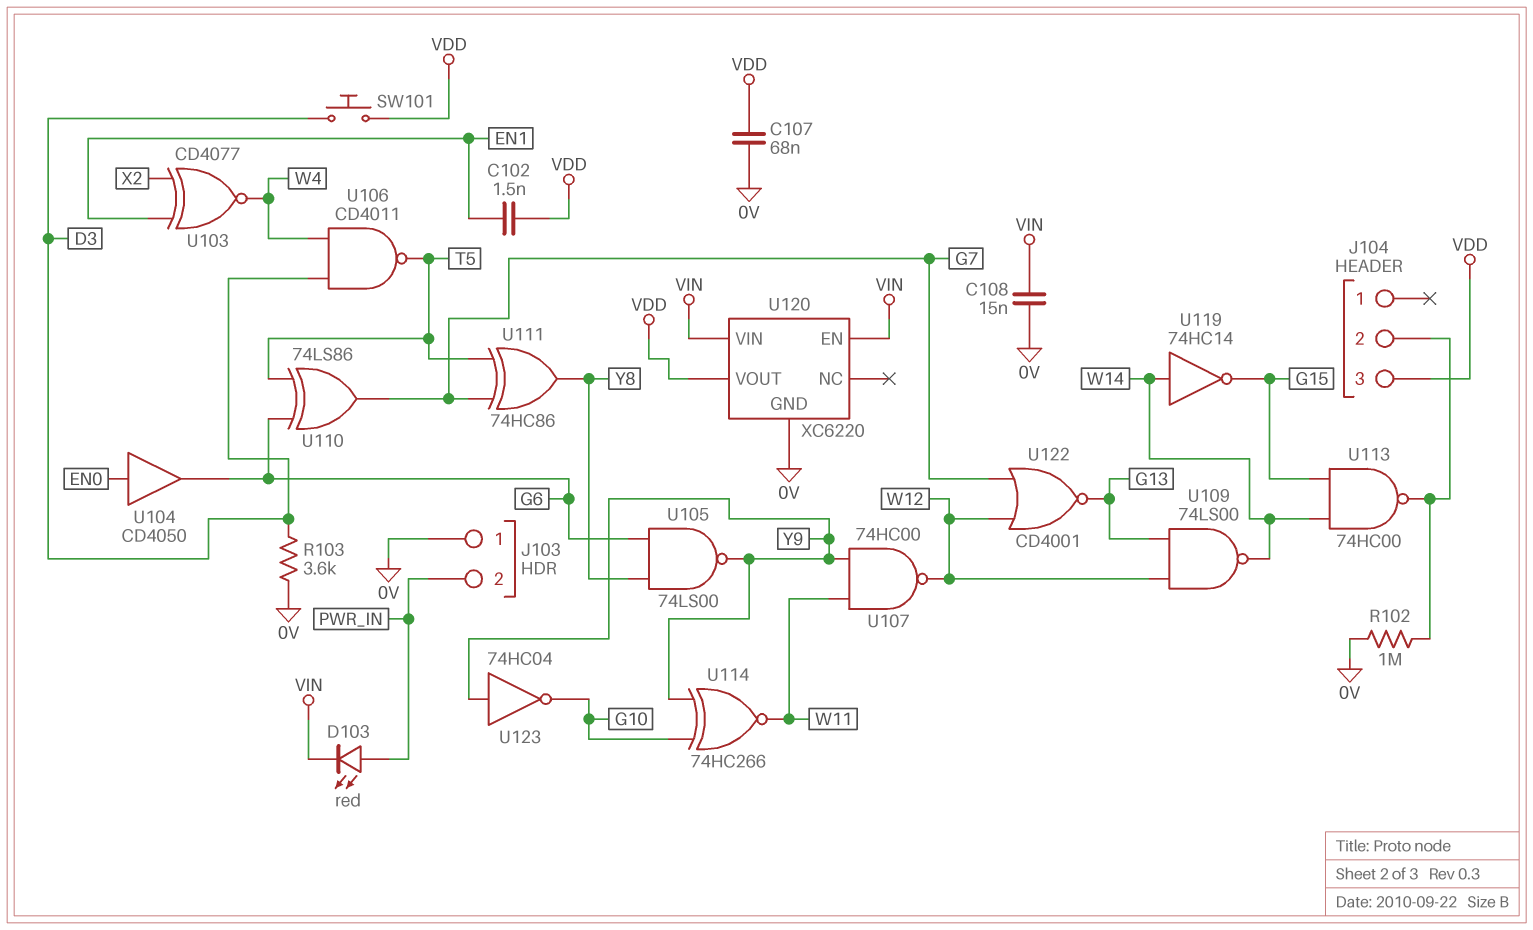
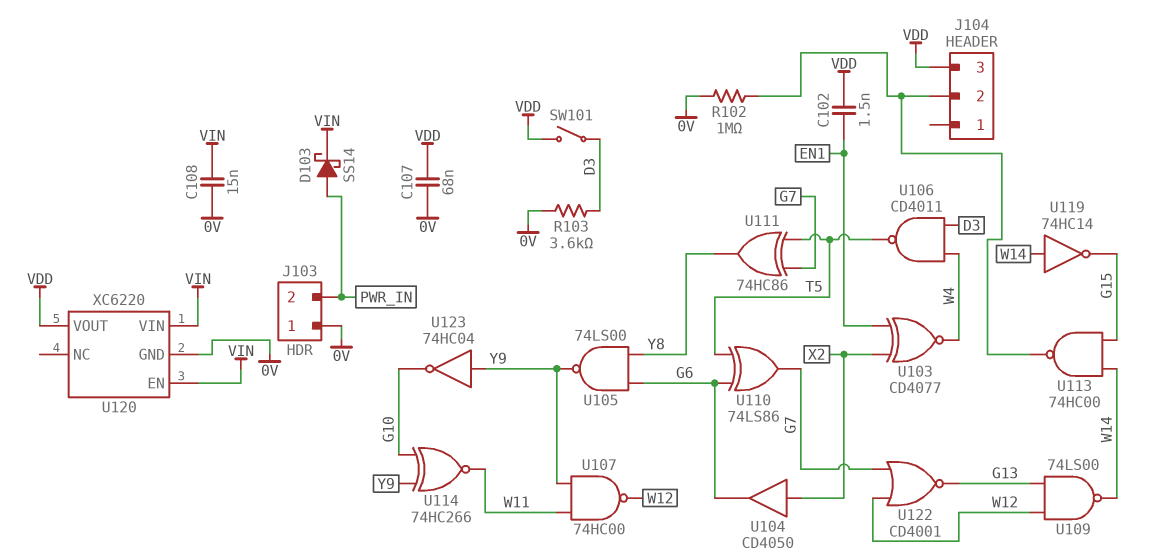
D103: LED red (A PWR_IN, K VIN) -> schottky SS14 (A PWR_IN, K VIN)
SW101: button (D3, VDD) -> switch (D3, VDD)
U104: buffer CD4050 (in EN0, out G6) -> buffer CD4050 (in X2, out G6)

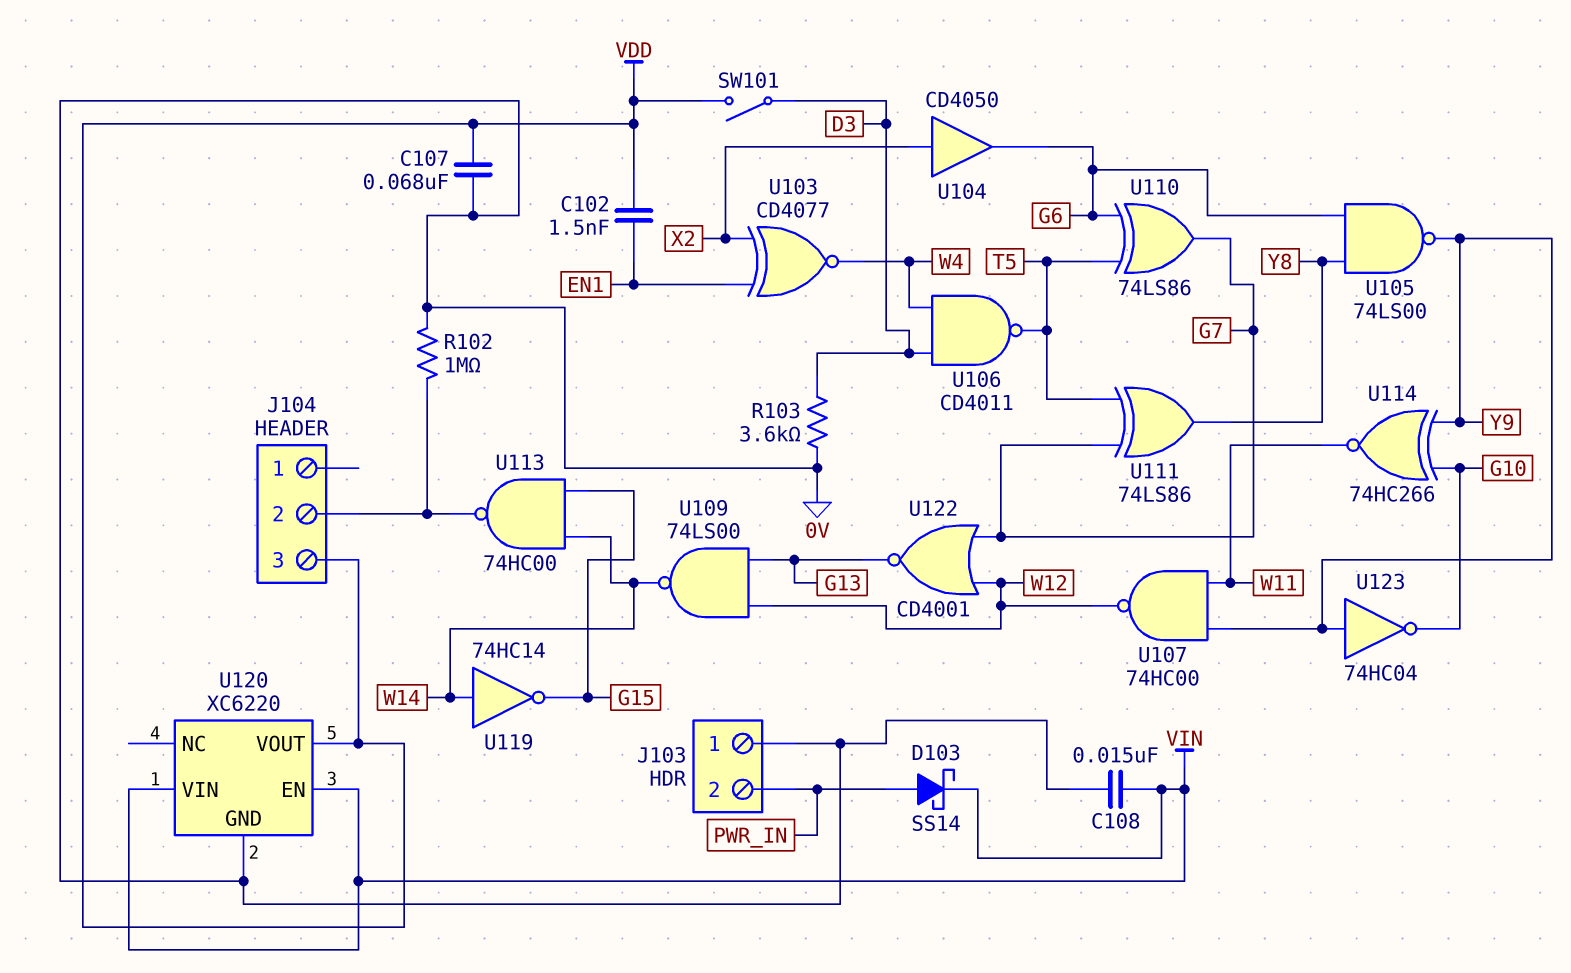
U111: XOR 74HC86 (in G7, in T5, out Y8) -> XOR 74LS86 (in G7, in T5, out Y8)

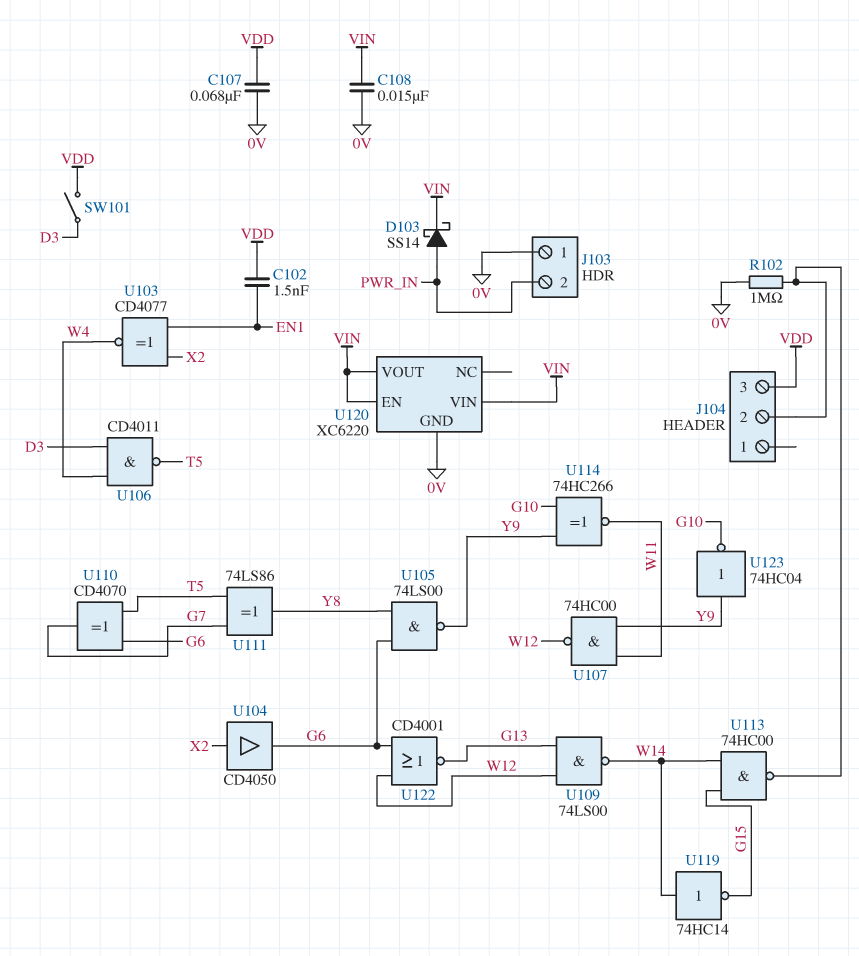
R103: 3.6k (0V, D3) -> none
U110: XOR 74LS86 (in G6, in T5, out G7) -> XOR CD4070 (in G6, in T5, out G7)
U120 pin VOUT: VDD -> VIN
U122: NOR CD4001 (in G7, in W12, out G13) -> NOR CD4001 (in G6, in W12, out G13)

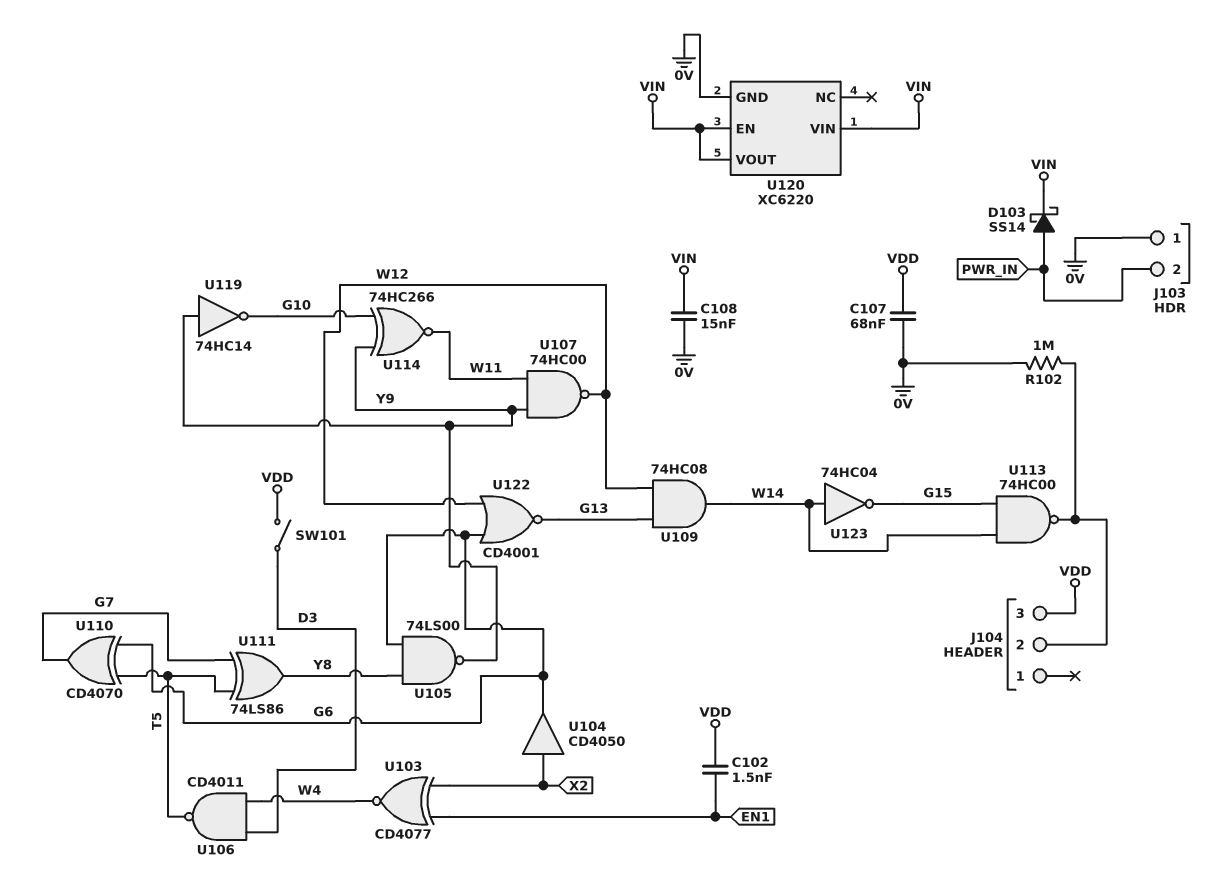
U109: NAND 74LS00 (in G13, in W12, out W14) -> AND 74HC08 (in G13, in W12, out W14)
U119: NOT 74HC14 (in W14, out G15) -> NOT 74HC14 (in Y9, out G10)
U123: NOT 74HC04 (in Y9, out G10) -> NOT 74HC04 (in W14, out G15)

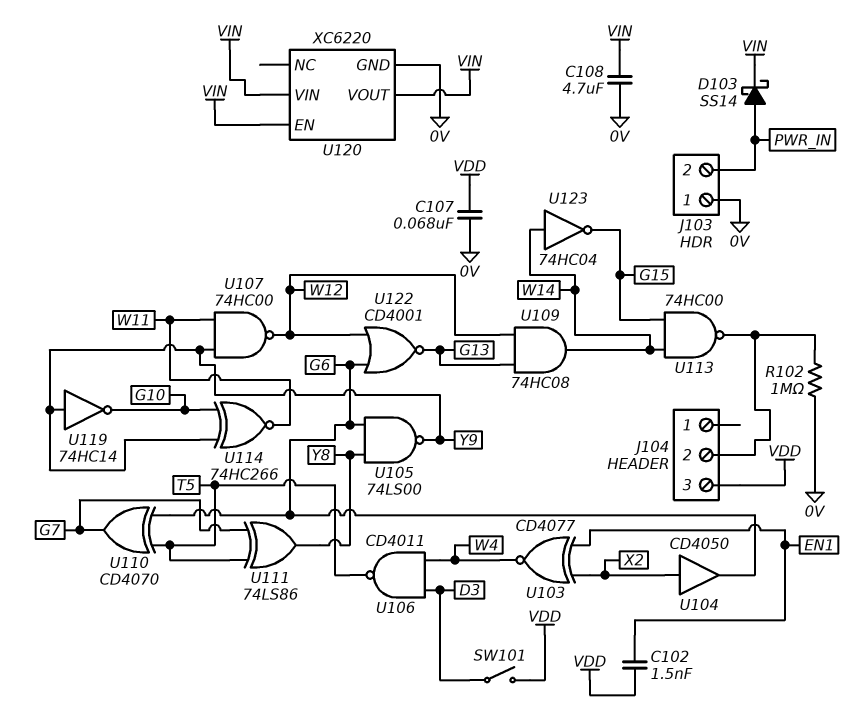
C108: 15nF (0V, VIN) -> 4.7uF (0V, VIN)

